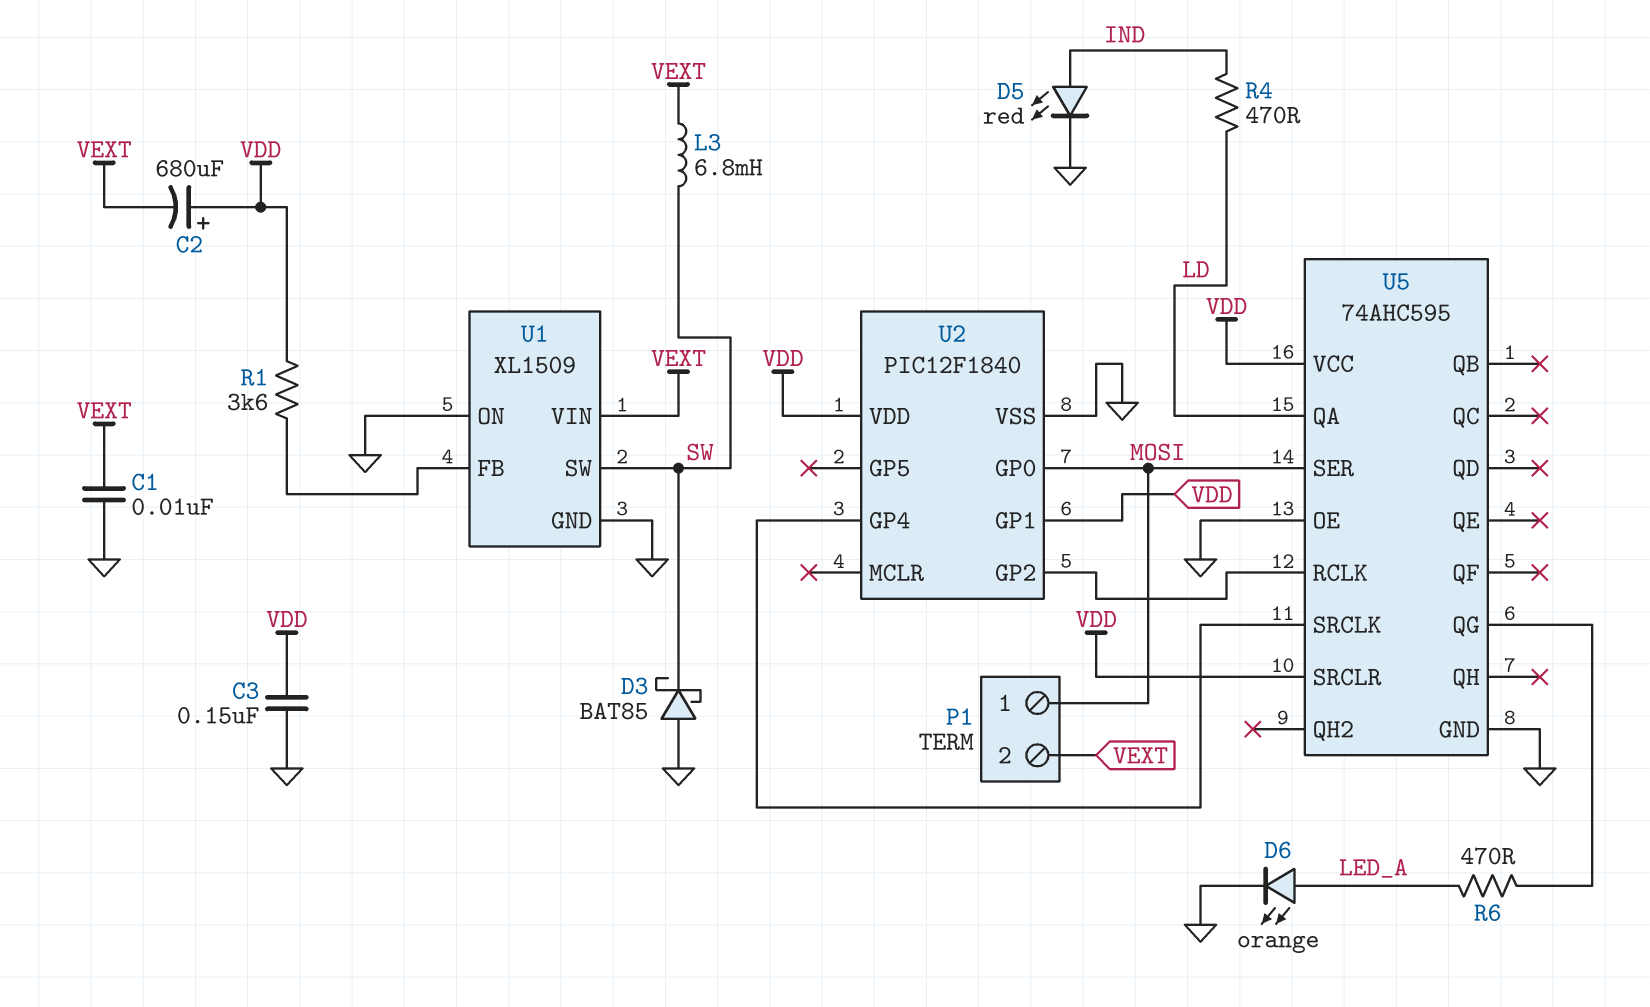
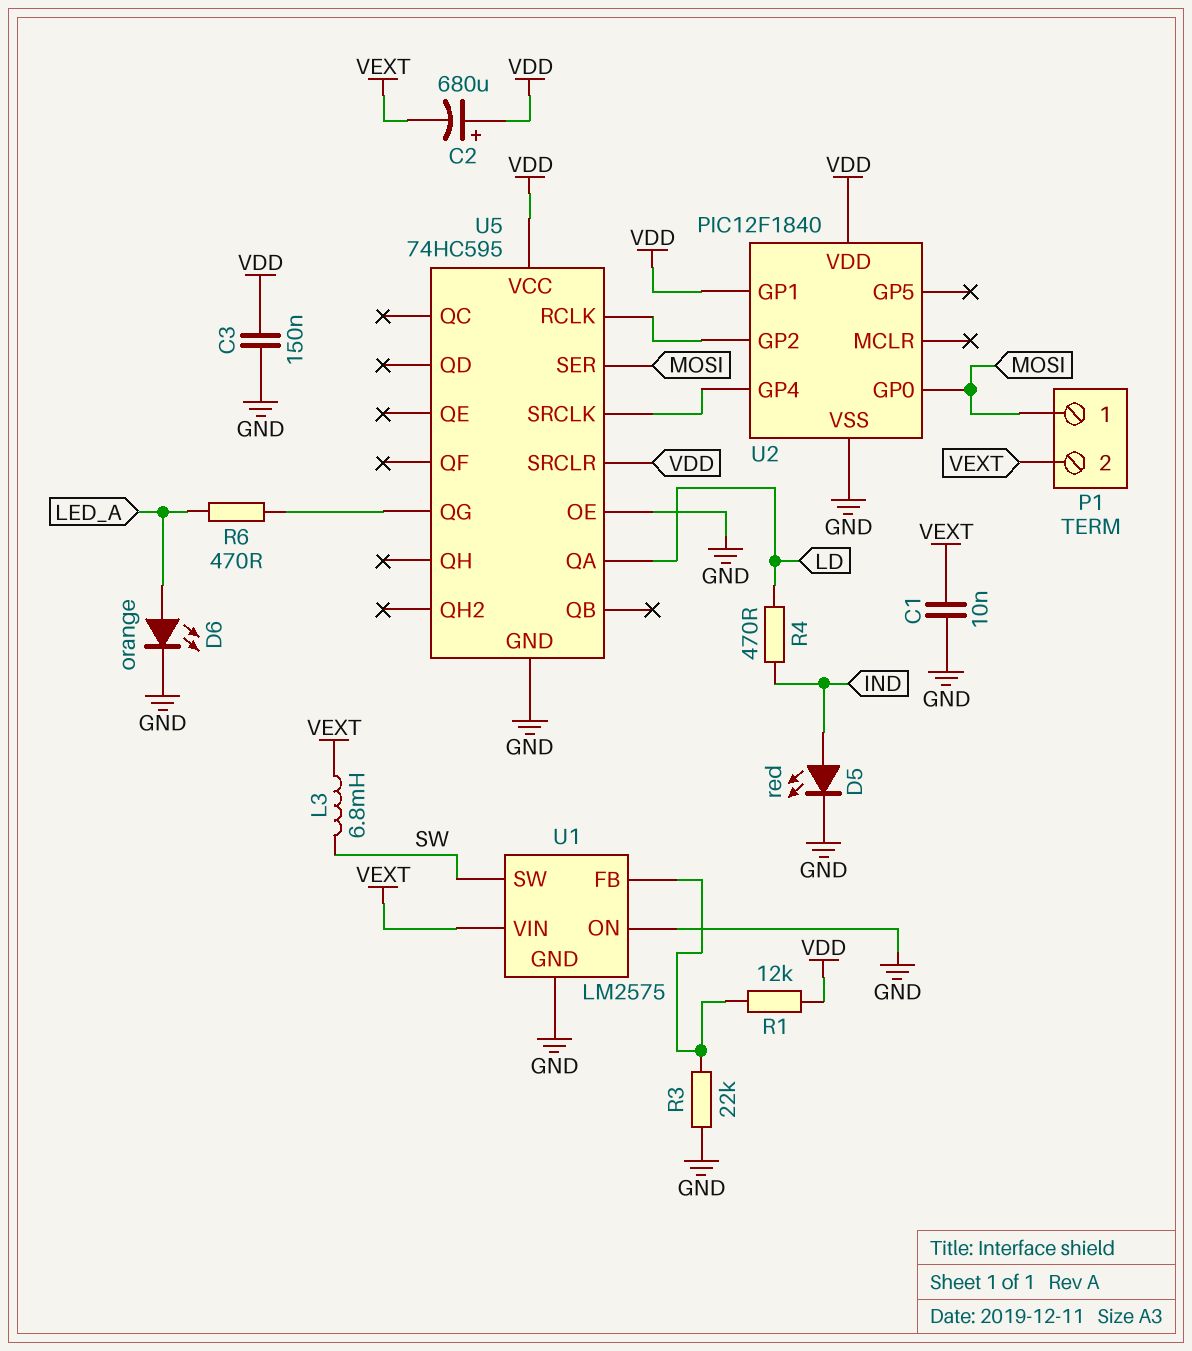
D3: schottky BAT85 (A GND, K SW) -> none
R1: 3.6k (U1/FB, VDD) -> 12k (U1/FB, VDD)
R3: none -> 22k (GND, U1/FB)
U1: XL1509 -> LM2575
U5: 74AHC595 -> 74HC595

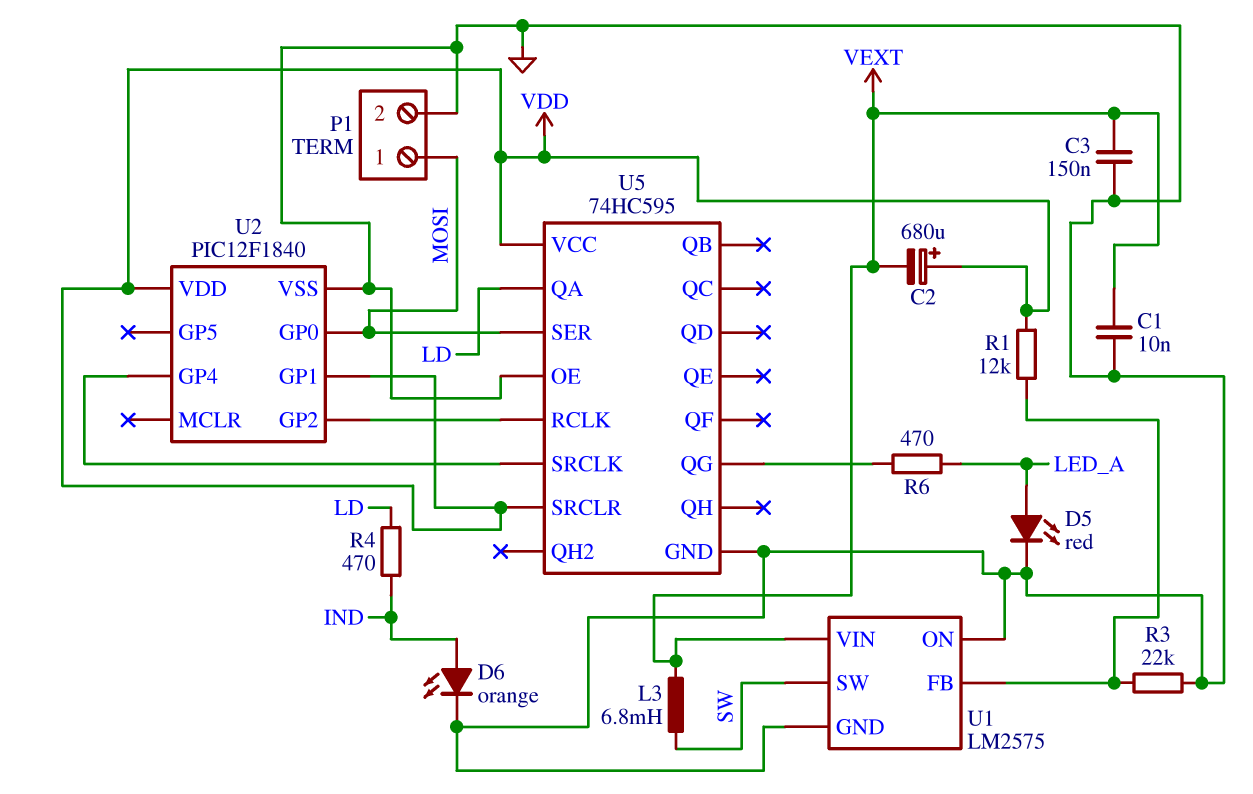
C3: 150nF (GND, VDD) -> 150nF (GND, VEXT)
D5: LED red (A IND, K GND) -> LED red (A LED_A, K GND)
D6: LED orange (A LED_A, K GND) -> LED orange (A IND, K GND)
P1 pin 2: VEXT -> GND

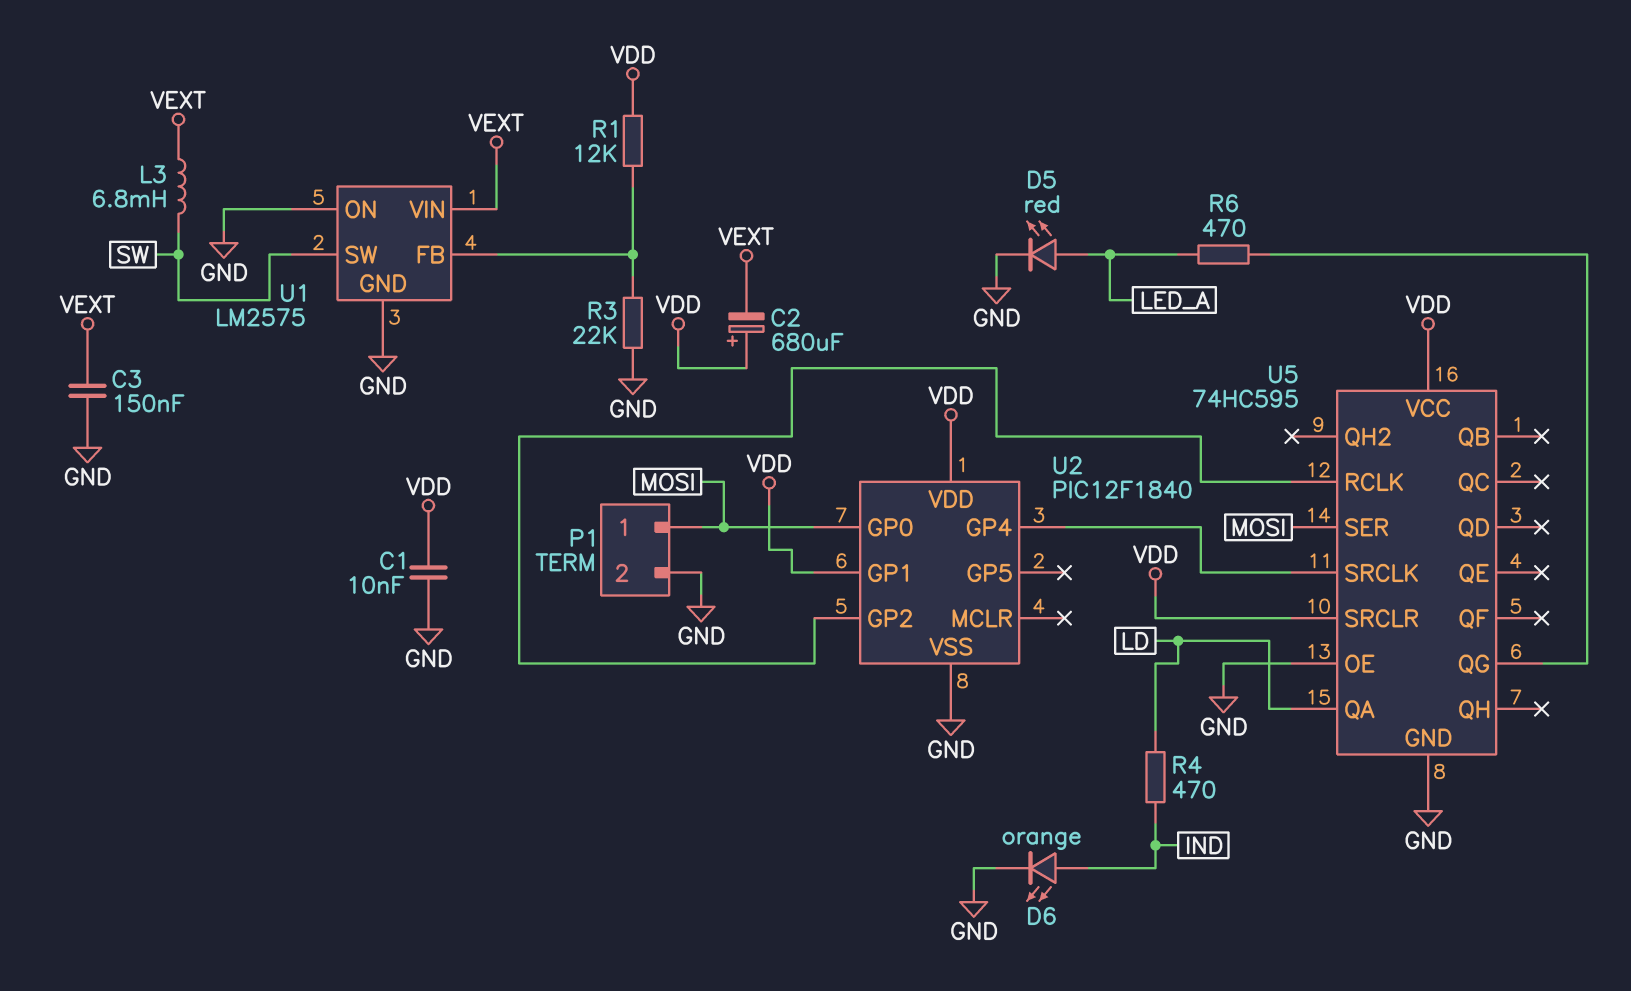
C1: 10nF (GND, VEXT) -> 10nF (GND, VDD)

